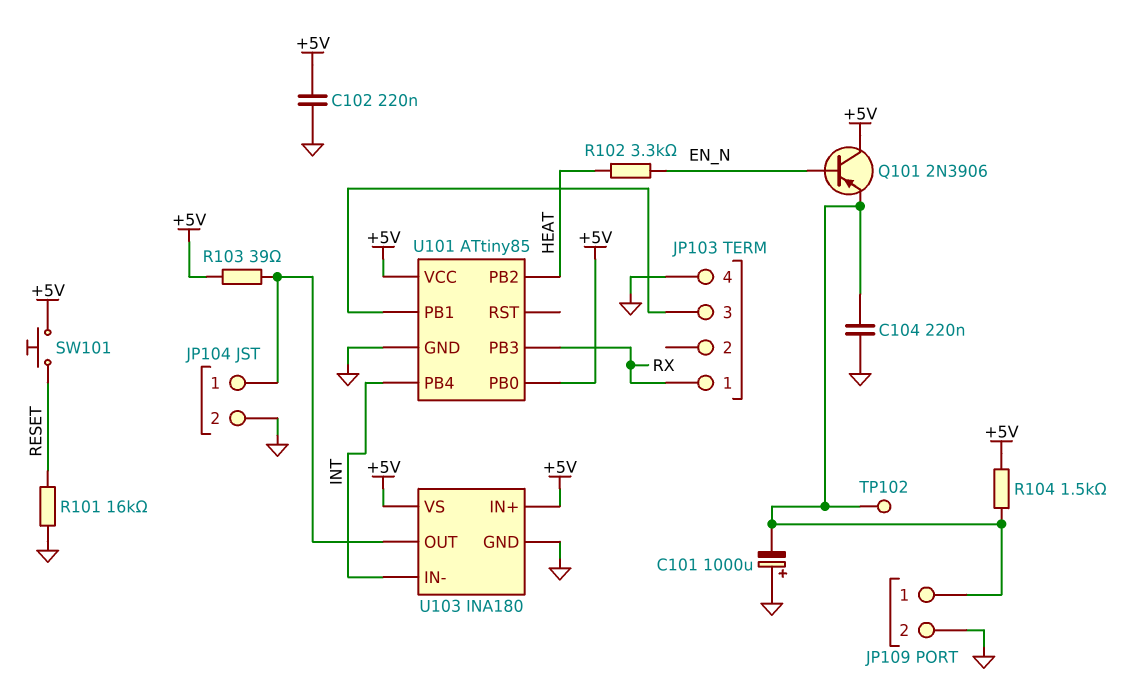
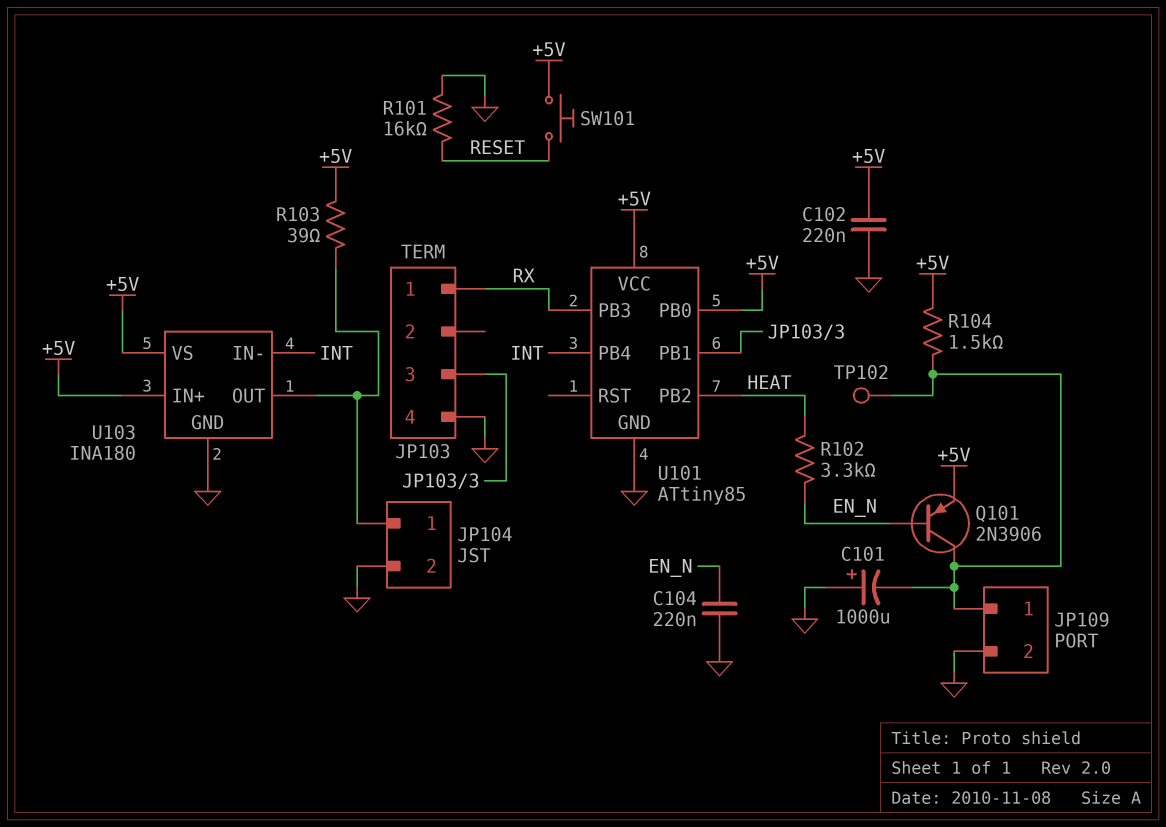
C104: 220nF (GND, JP109/1) -> 220nF (EN_N, GND)
Q101: PNP 2N3906 (B EN_N, C +5V, E JP109/1) -> PNP 2N3906 (B EN_N, C JP109/1, E +5V)

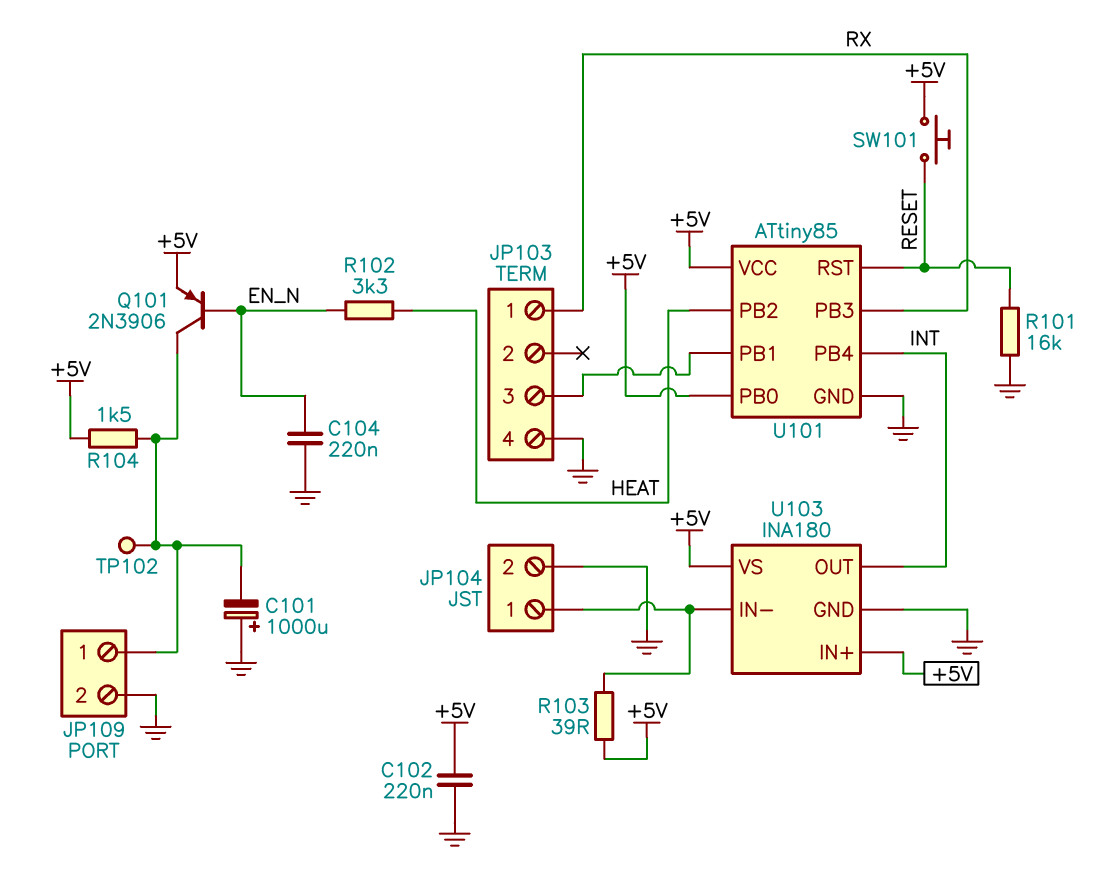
U101 pin RST: none -> RESET
U103 pin IN-: INT -> JP104/1
U103 pin OUT: JP104/1 -> INT

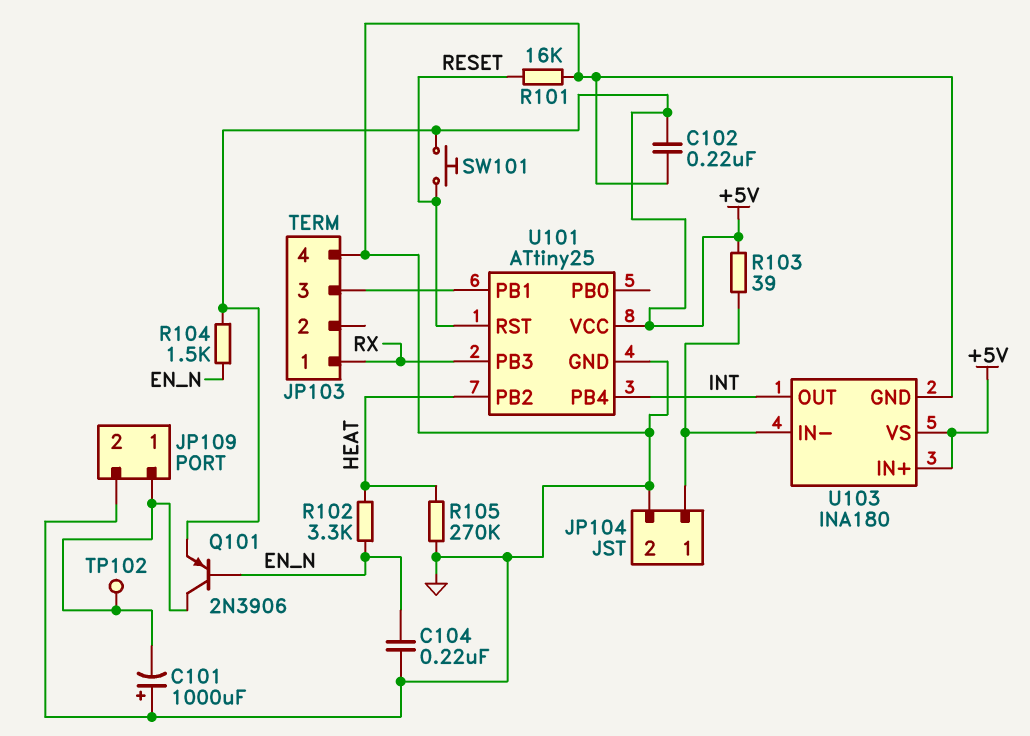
R104: 1.5k (+5V, JP109/1) -> 1.5k (+5V, EN_N)
R105: none -> 270k (GND, HEAT)
U101: ATtiny85 -> ATtiny25
U101 pin PB0: +5V -> none

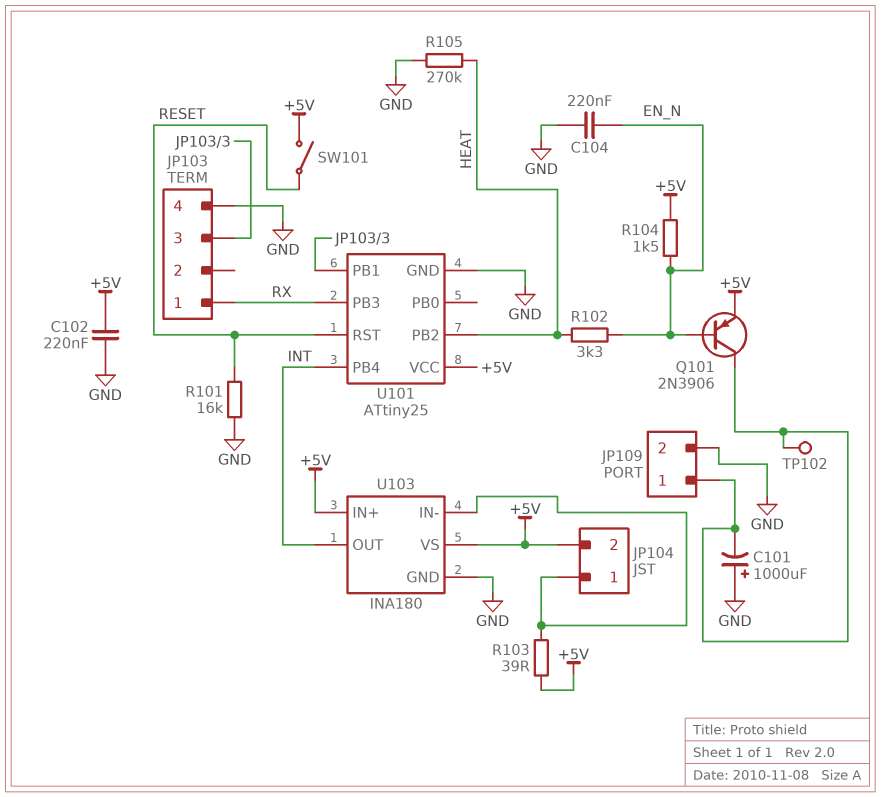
JP104 pin 2: GND -> +5V
SW101: button (+5V, RESET) -> switch (+5V, RESET)

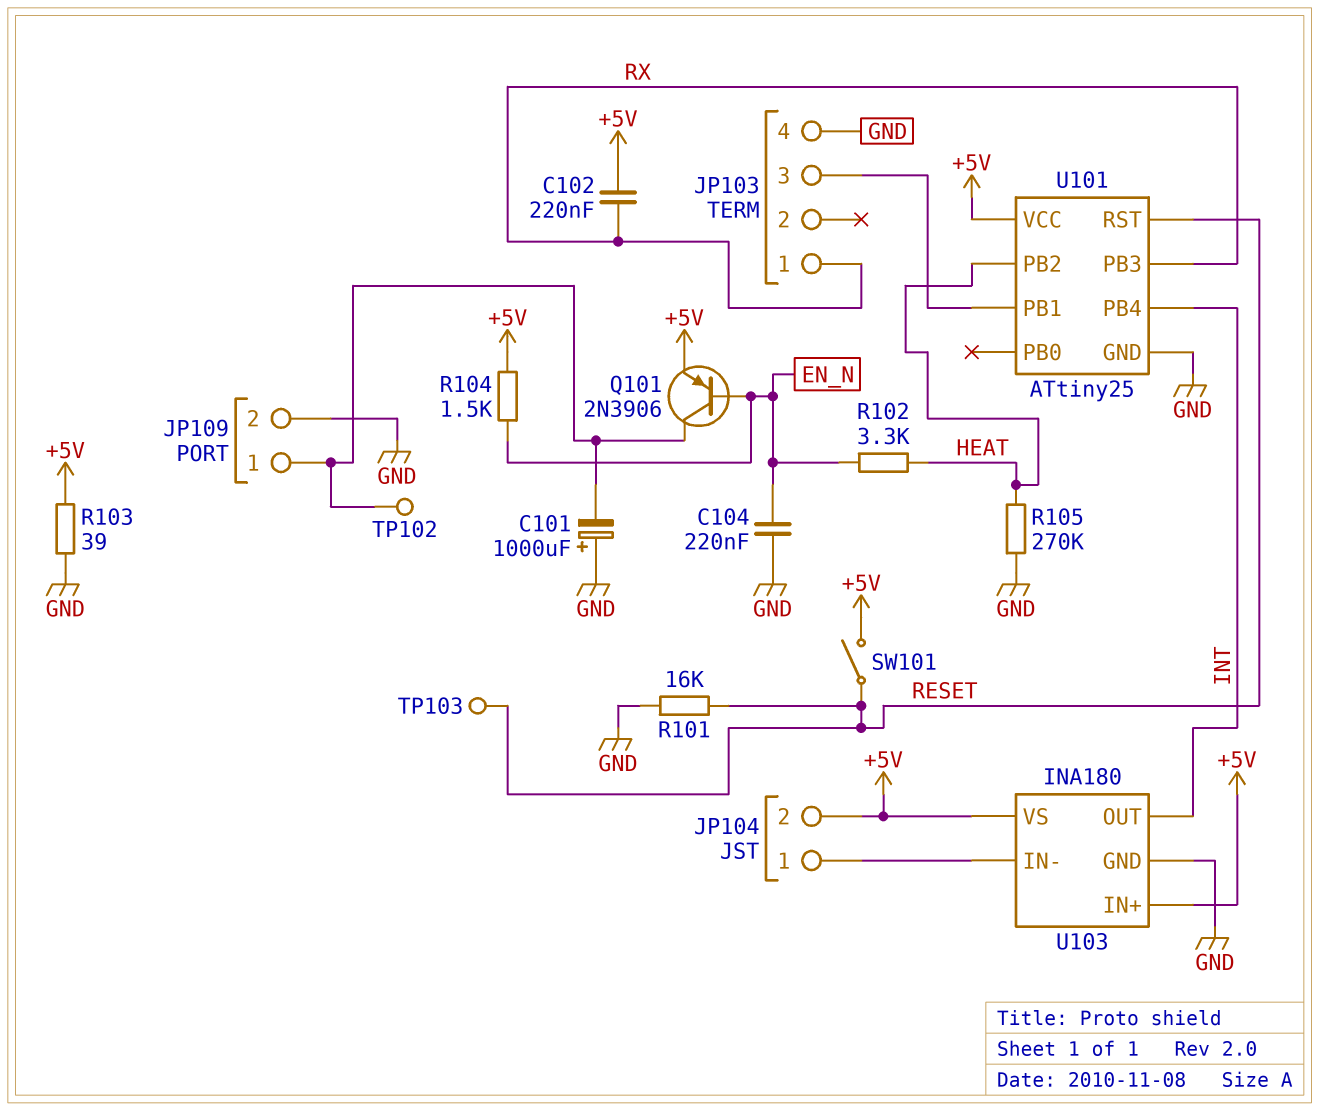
C102: 220nF (+5V, GND) -> 220nF (+5V, RX)
R103: 39 (+5V, JP104/1) -> 39 (+5V, GND)
TP103: none -> test point (RESET)

